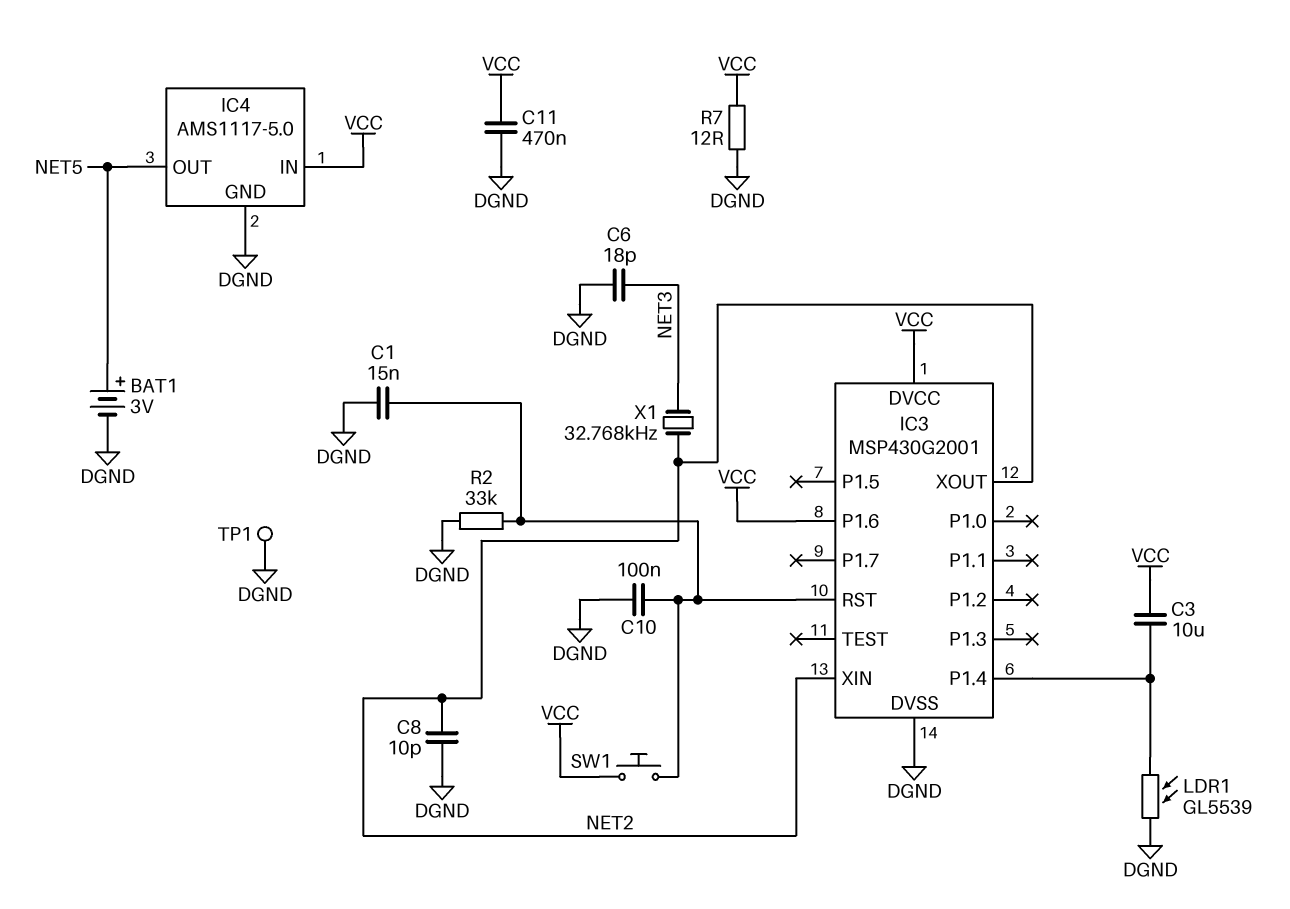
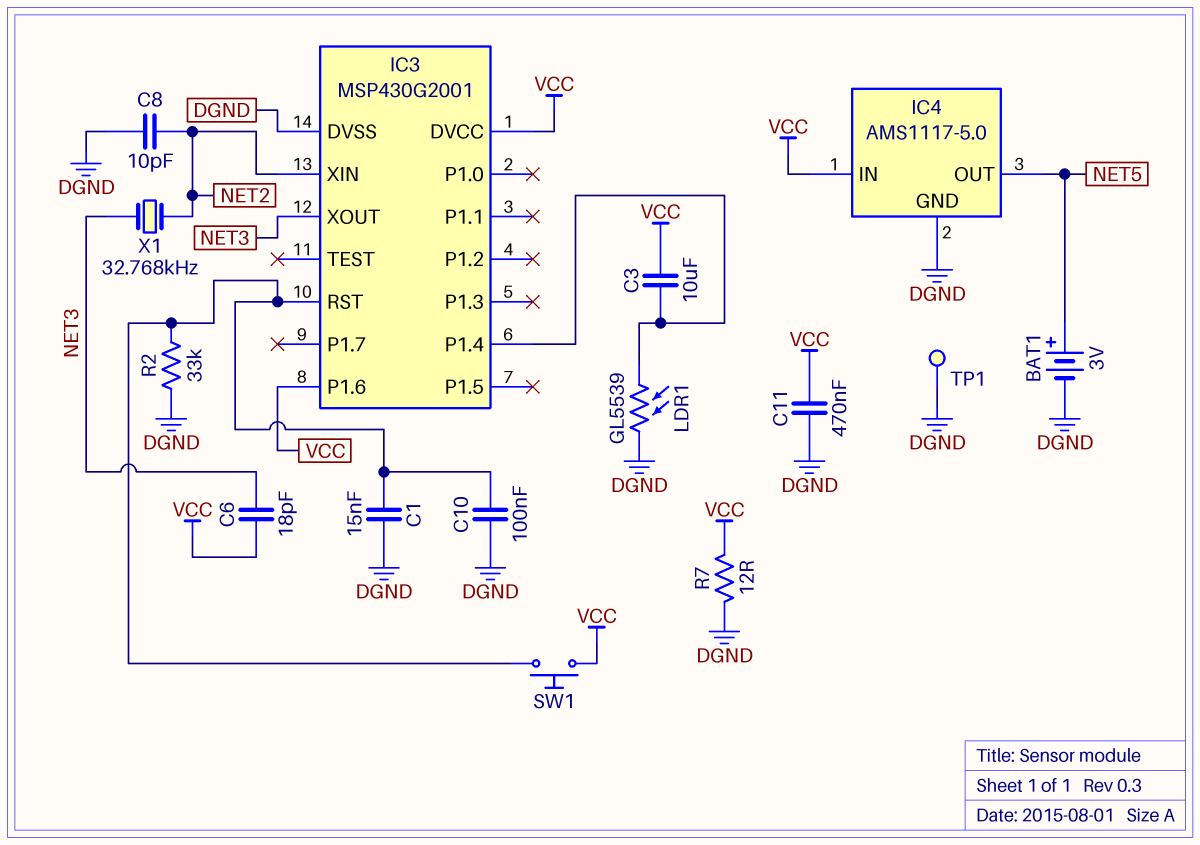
C6: 18pF (DGND, NET3) -> 18pF (NET3, VCC)
IC3 pin XOUT: NET2 -> NET3

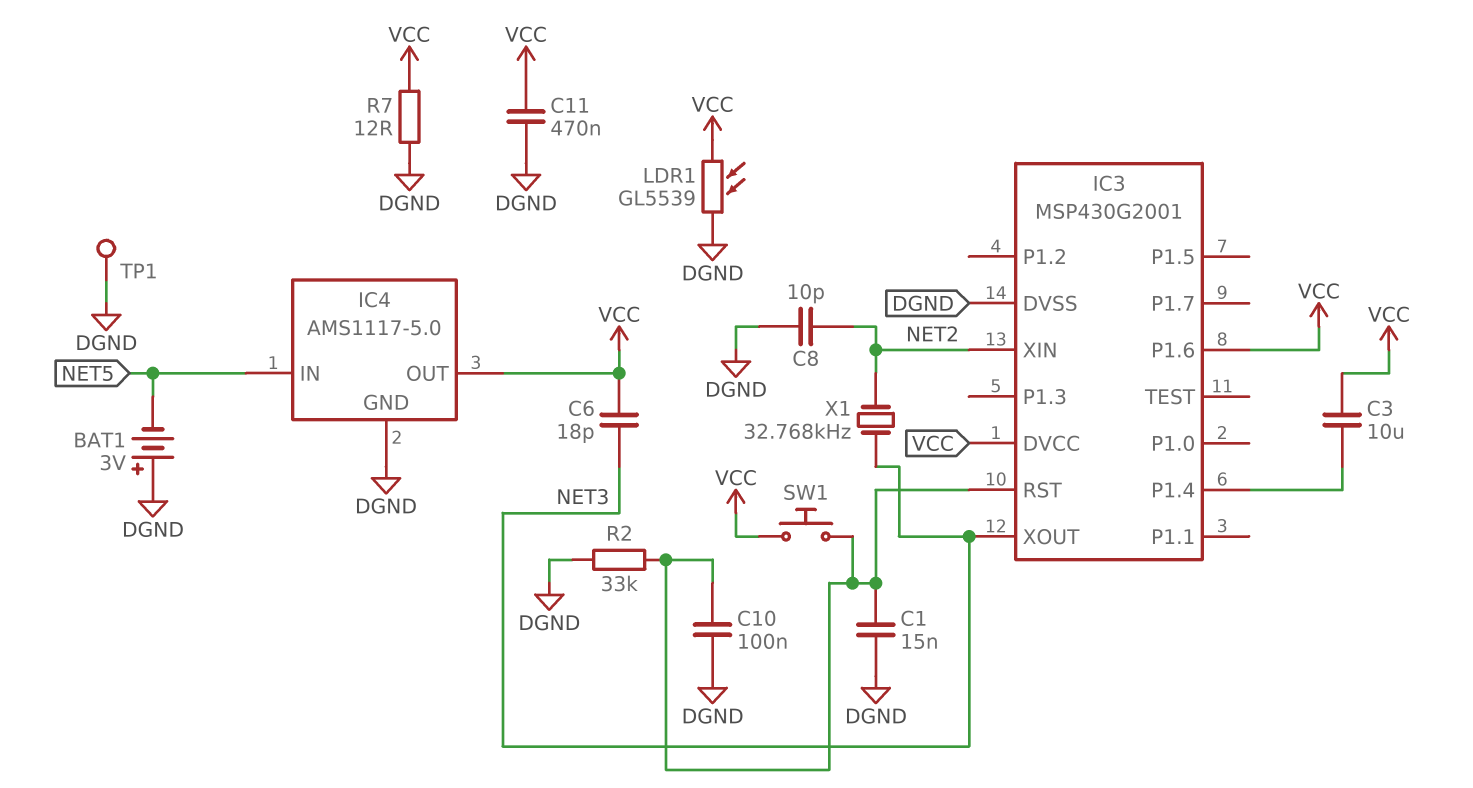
BAT1: 3V (plus NET5, minus DGND) -> 3V (plus DGND, minus NET5)
IC4 pin IN: VCC -> NET5
IC4 pin OUT: NET5 -> VCC
LDR1: GL5539 (DGND, IC3/P1.4) -> GL5539 (DGND, VCC)

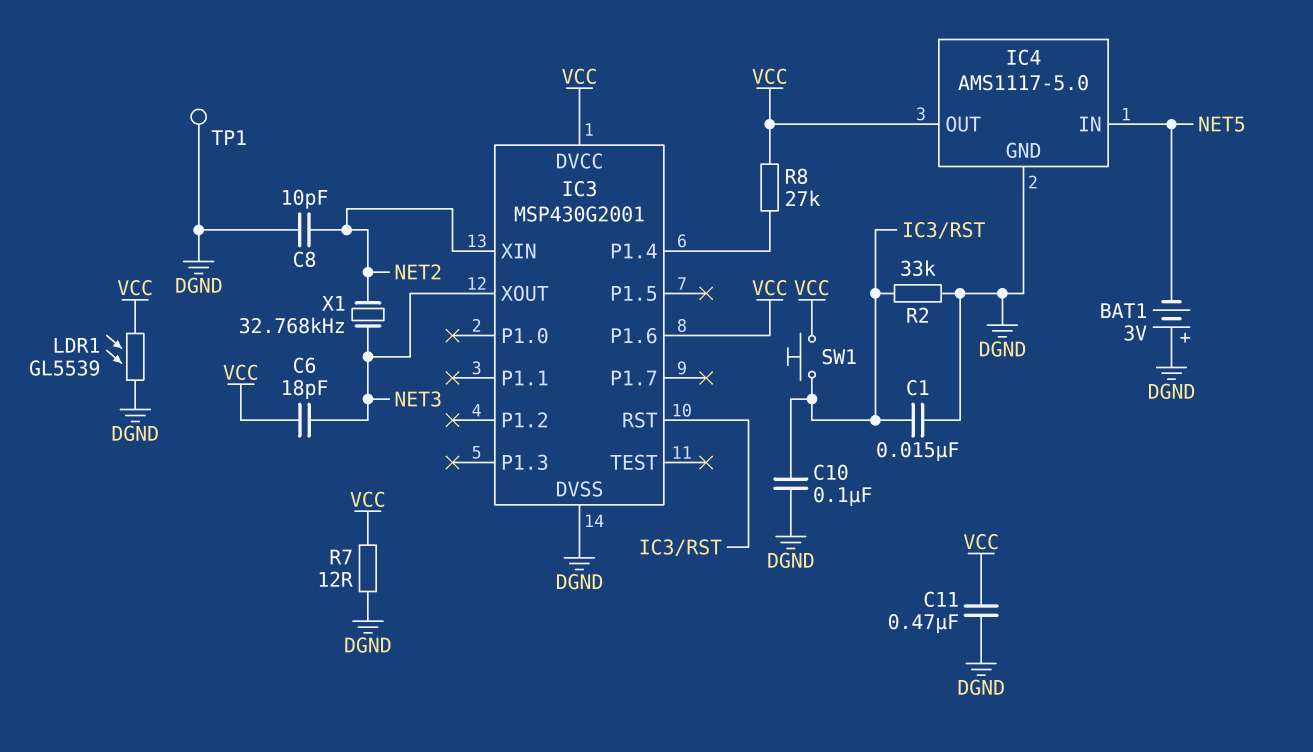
C3: 10uF (IC3/P1.4, VCC) -> none
R8: none -> 27k (IC3/P1.4, VCC)

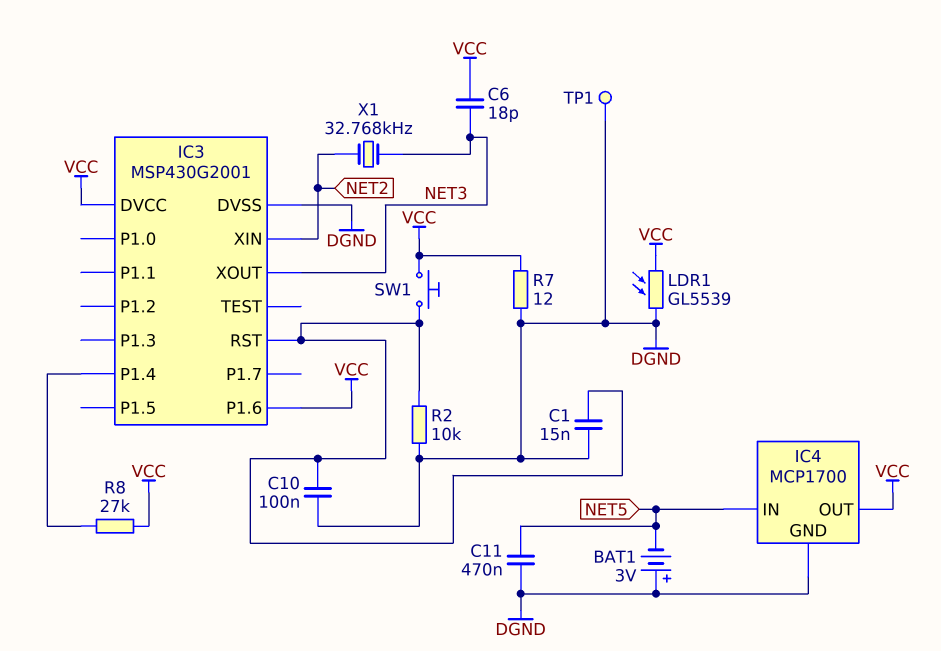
C8: 10pF (DGND, NET2) -> none
C11: 470nF (DGND, VCC) -> 470nF (DGND, NET5)
IC4: AMS1117-5.0 -> MCP1700
R2: 33k (DGND, IC3/RST) -> 10k (DGND, IC3/RST)

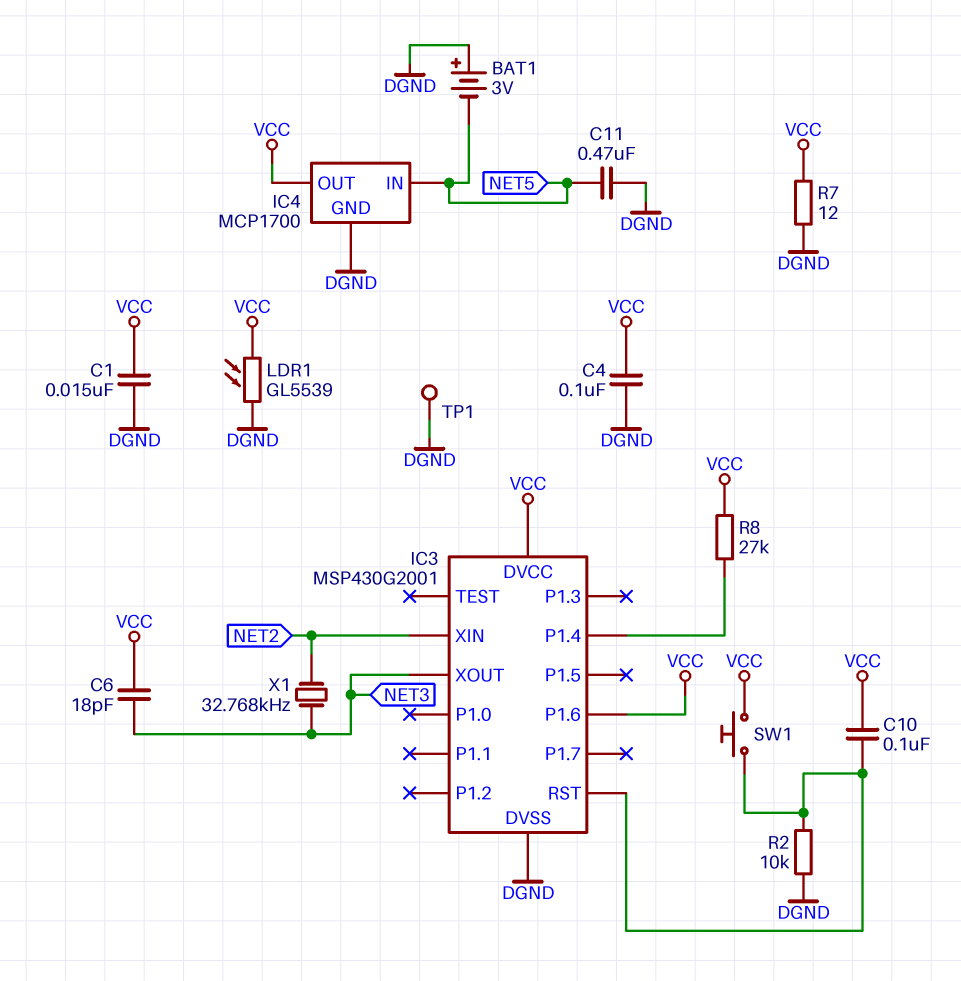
C1: 15nF (DGND, IC3/RST) -> 15nF (DGND, VCC)
C4: none -> 100nF (DGND, VCC)
C10: 100nF (DGND, IC3/RST) -> 100nF (IC3/RST, VCC)

